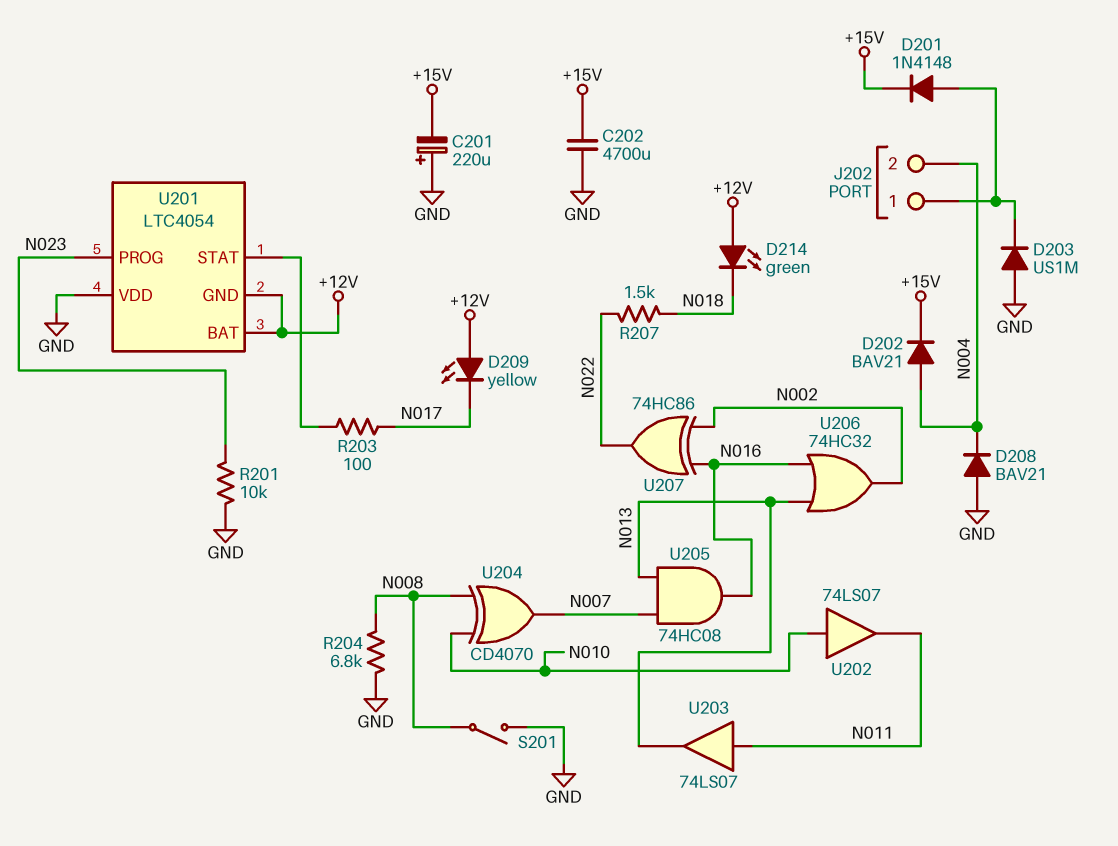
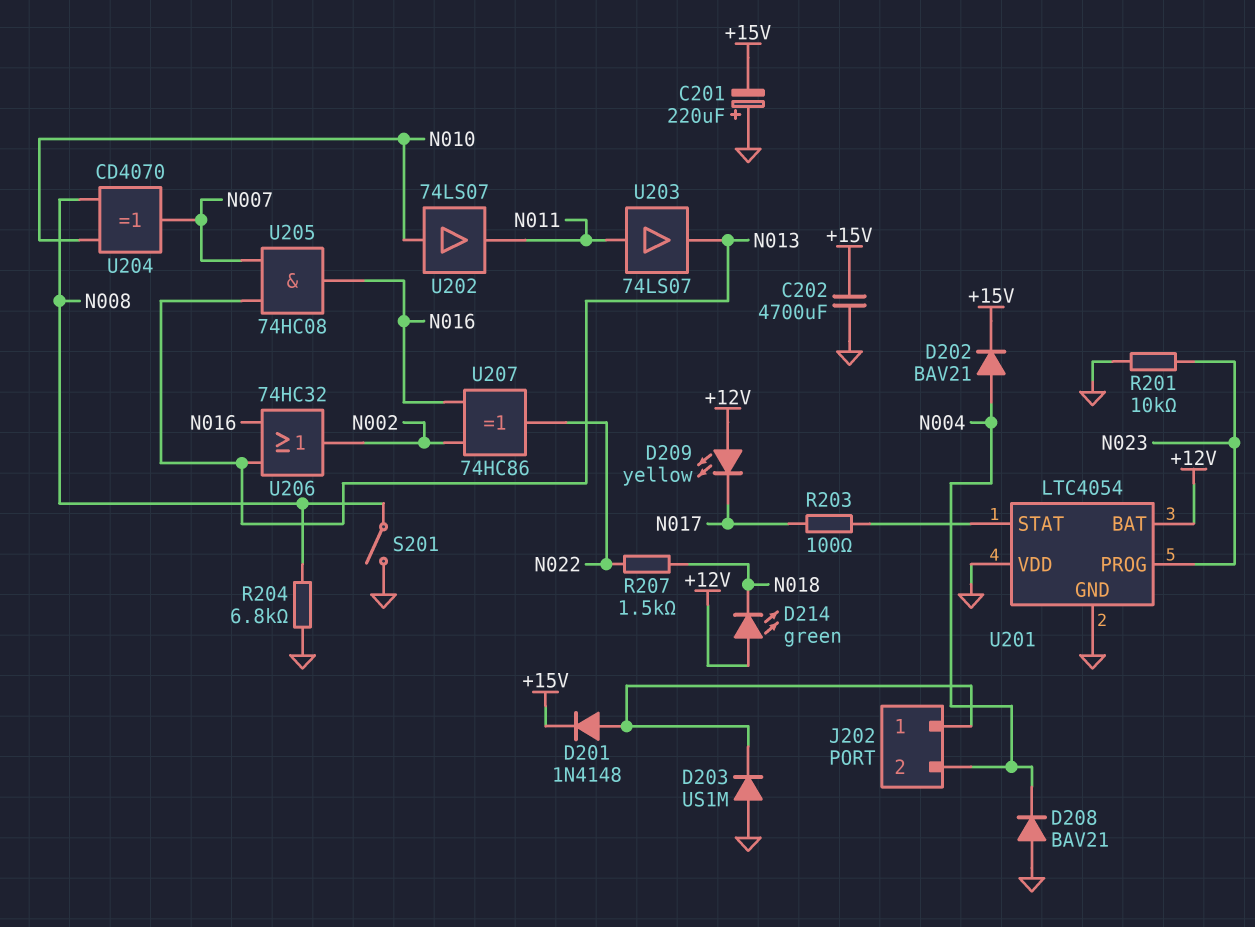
U201 pin GND: +12V -> GND

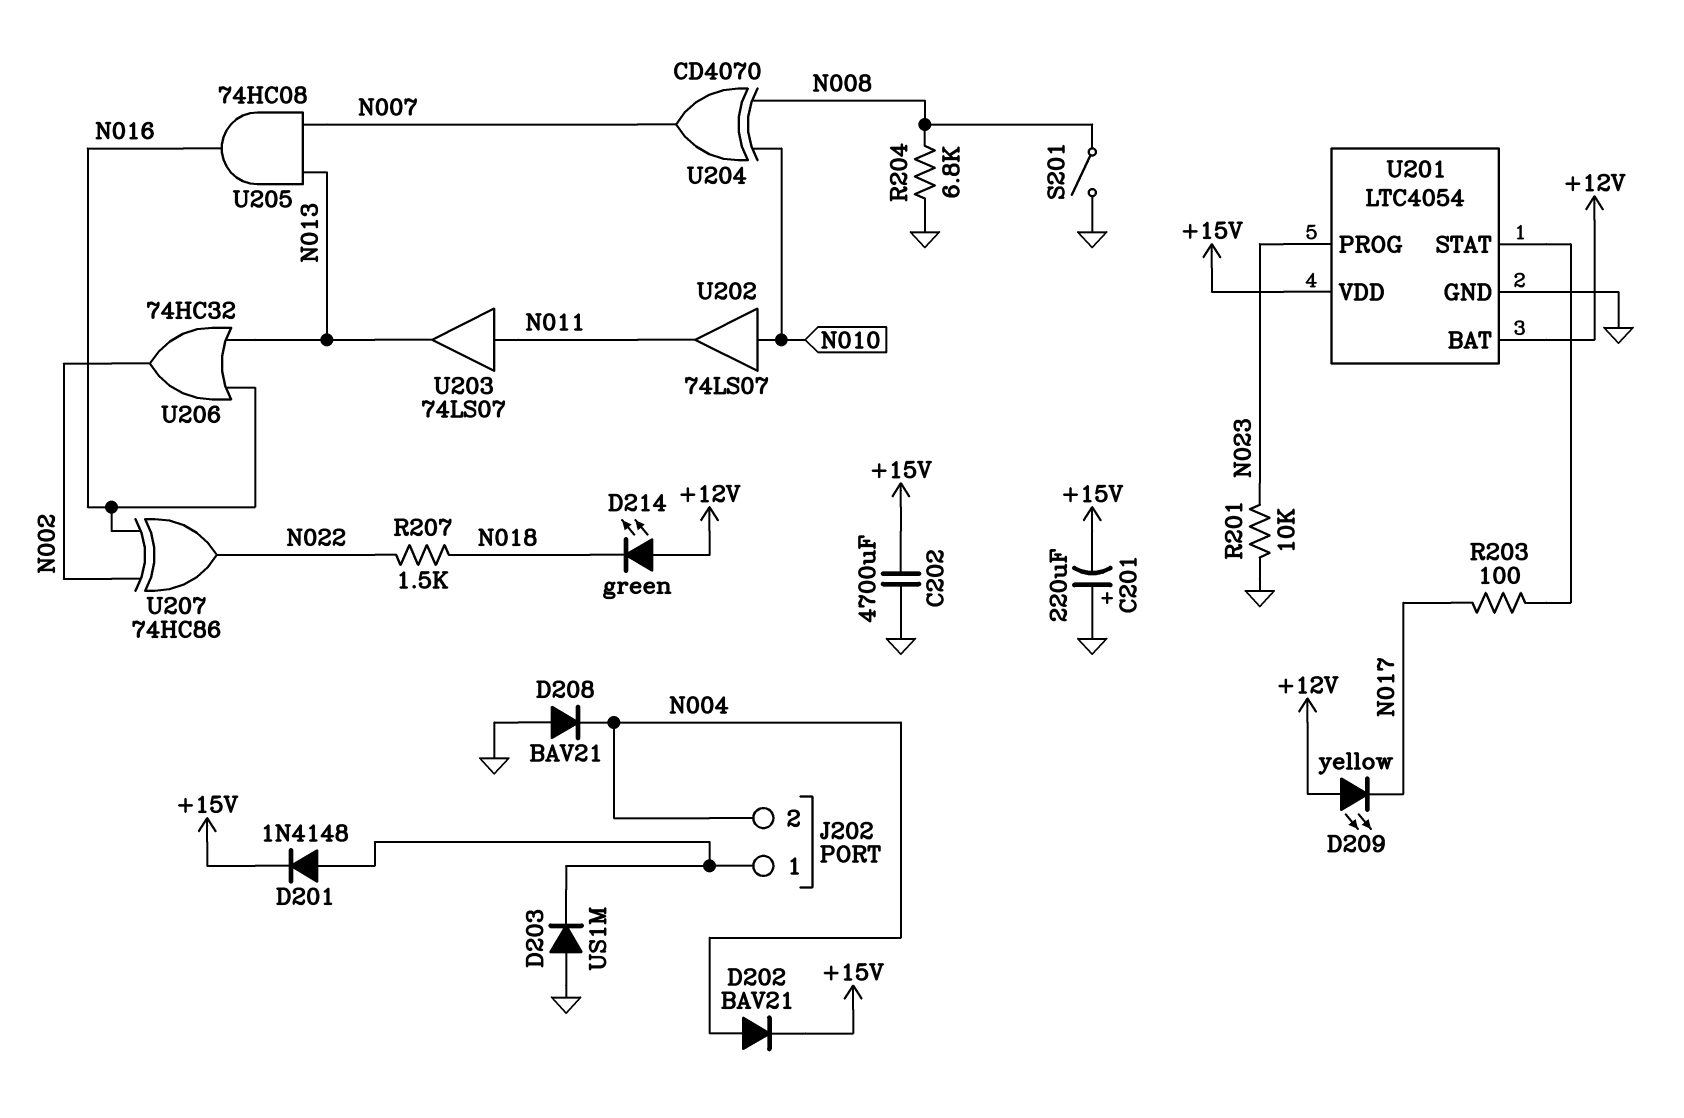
U201 pin VDD: GND -> +15V

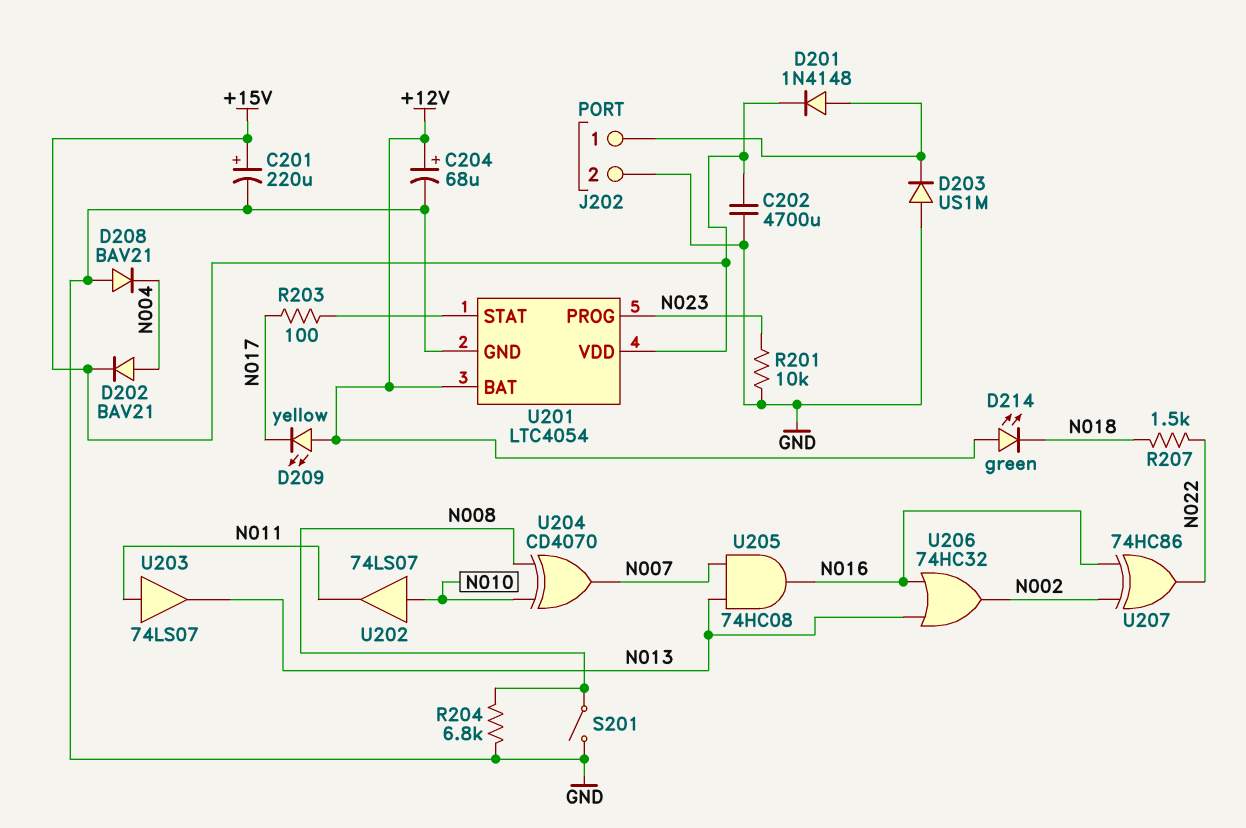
C201: 220uF (plus GND, minus +15V) -> 220uF (plus +15V, minus GND)
C204: none -> 68uF (plus +12V, minus GND)
J202 pin 2: N004 -> GND

